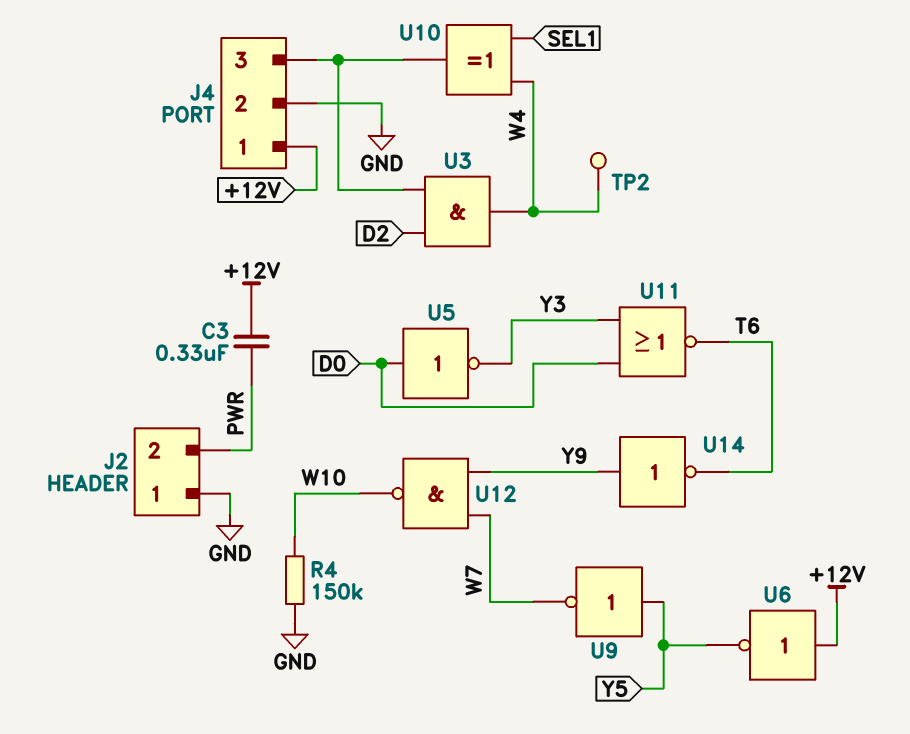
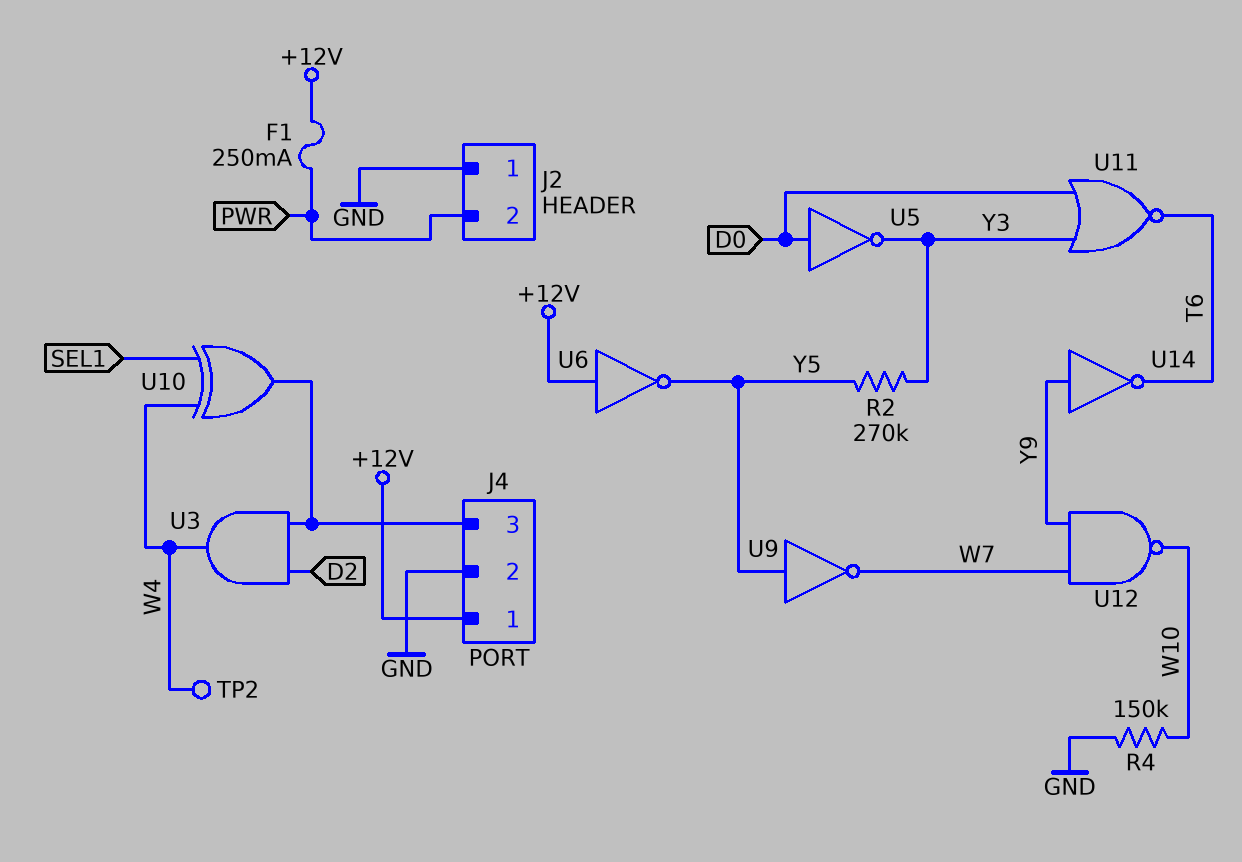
C3: 330nF (+12V, PWR) -> none
F1: none -> 250mA (+12V, PWR)
R2: none -> 270k (Y3, Y5)

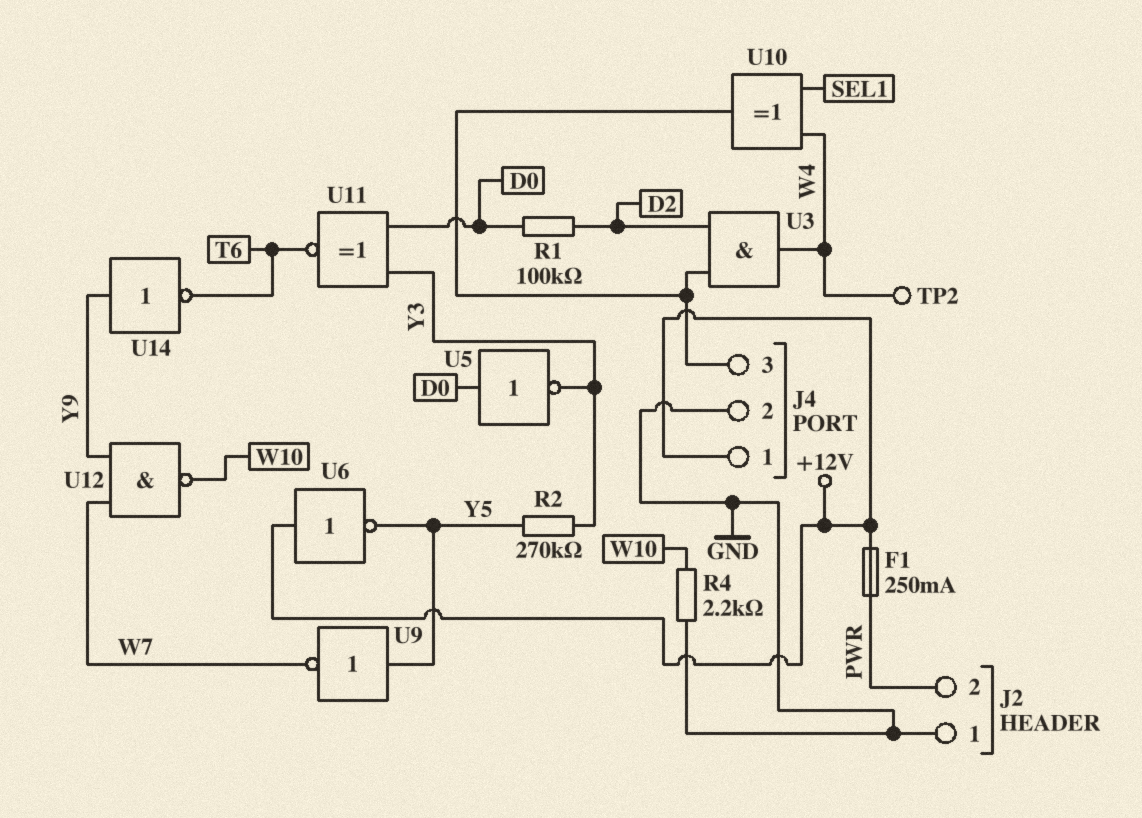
R1: none -> 100k (D0, D2)
R4: 150k (GND, W10) -> 2.2k (GND, W10)
U11: NOR (in D0, in Y3, out T6) -> XNOR (in D0, in Y3, out T6)

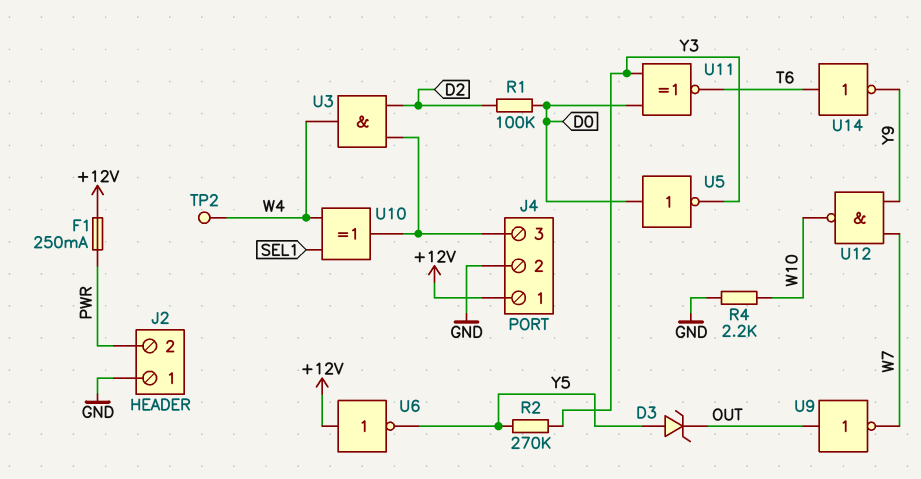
D3: none -> zener (A Y5, K OUT)
U9: NOT (in Y5, out W7) -> NOT (in OUT, out W7)
U14: NOT (in Y9, out T6) -> NOT (in T6, out Y9)

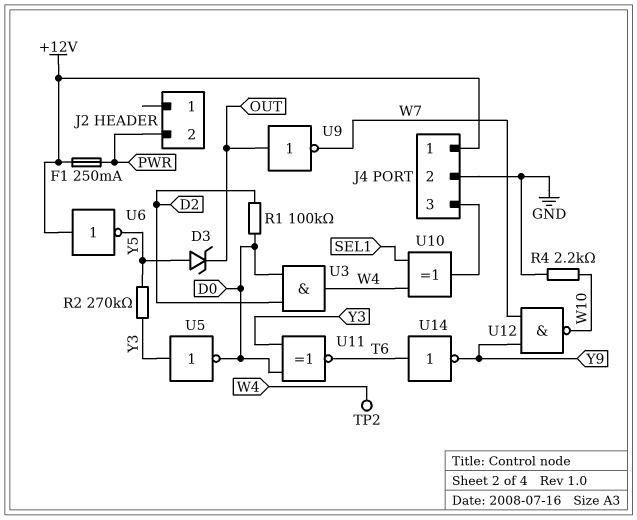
J2 pin 1: GND -> none
U3: AND (in D2, in J4/3, out W4) -> AND (in D0, in D2, out W4)
U5: NOT (in D0, out Y3) -> NOT (in Y3, out D0)

